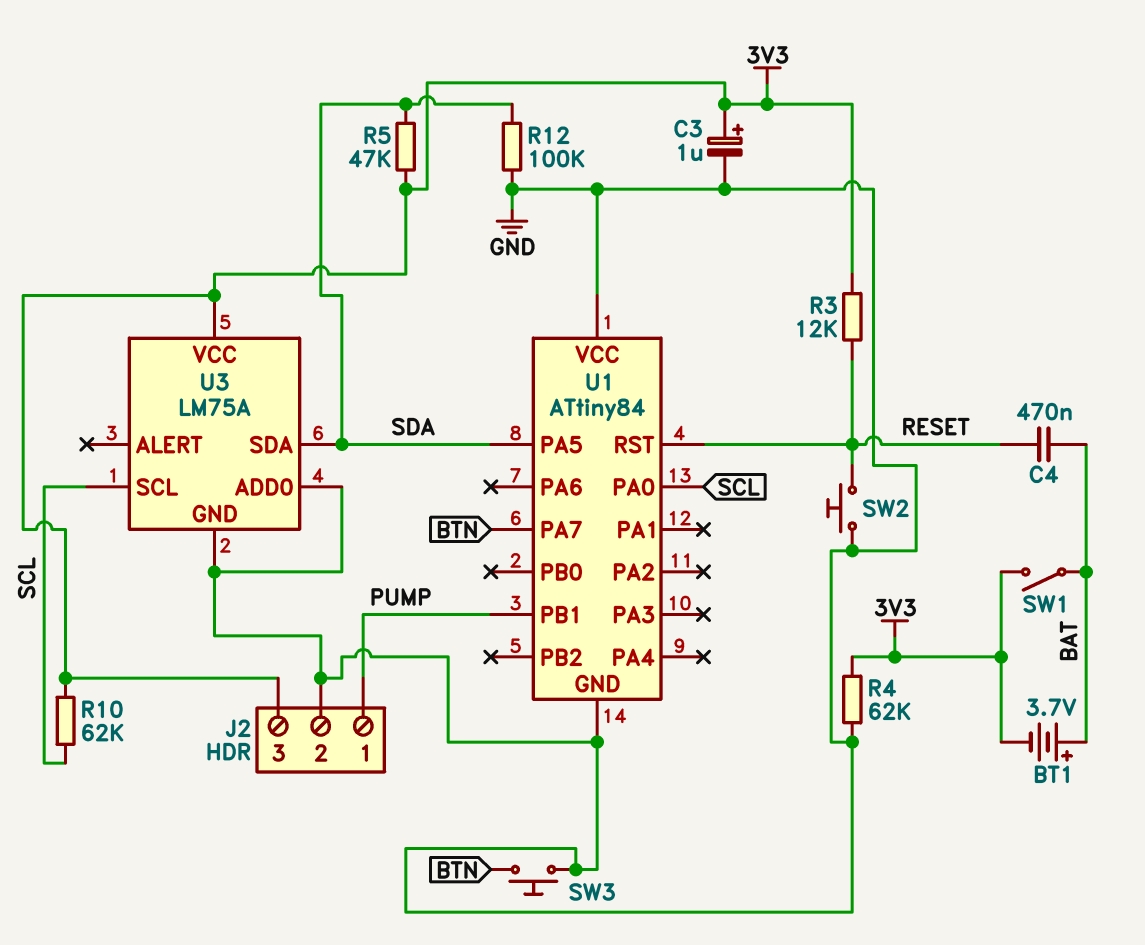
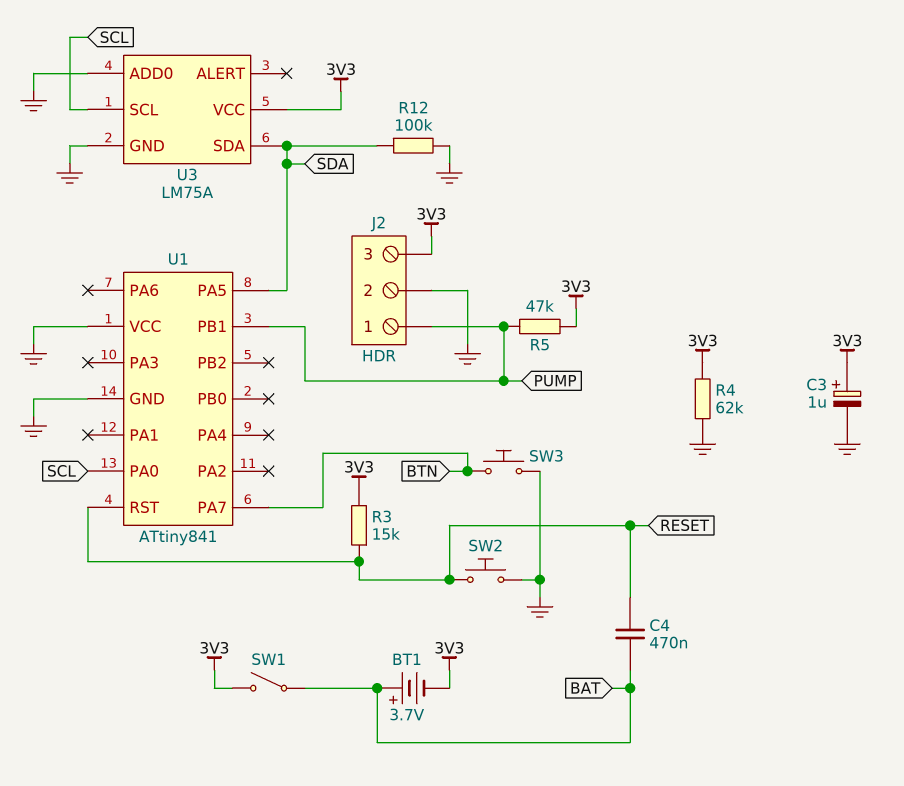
R3: 12k (3V3, RESET) -> 15k (3V3, RESET)
R5: 47k (3V3, SDA) -> 47k (3V3, PUMP)
R10: 62k (3V3, SCL) -> none
U1: ATtiny84 -> ATtiny841

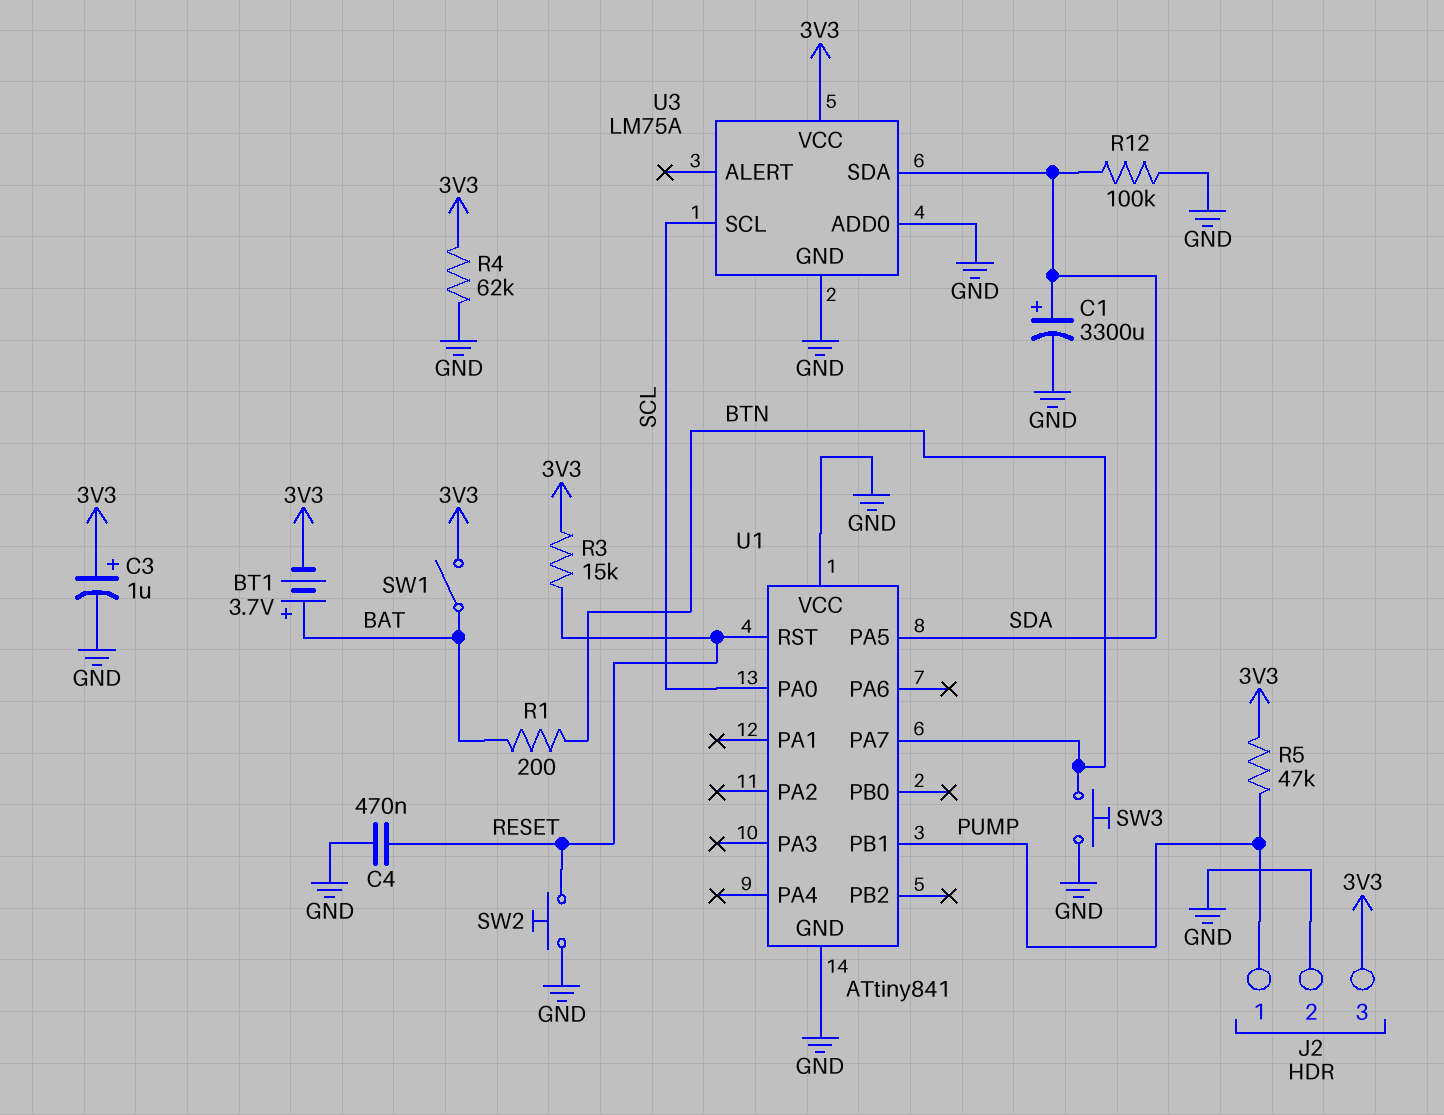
C1: none -> 3300uF (plus SDA, minus GND)
C4: 470nF (BAT, RESET) -> 470nF (GND, RESET)
R1: none -> 200 (BAT, BTN)

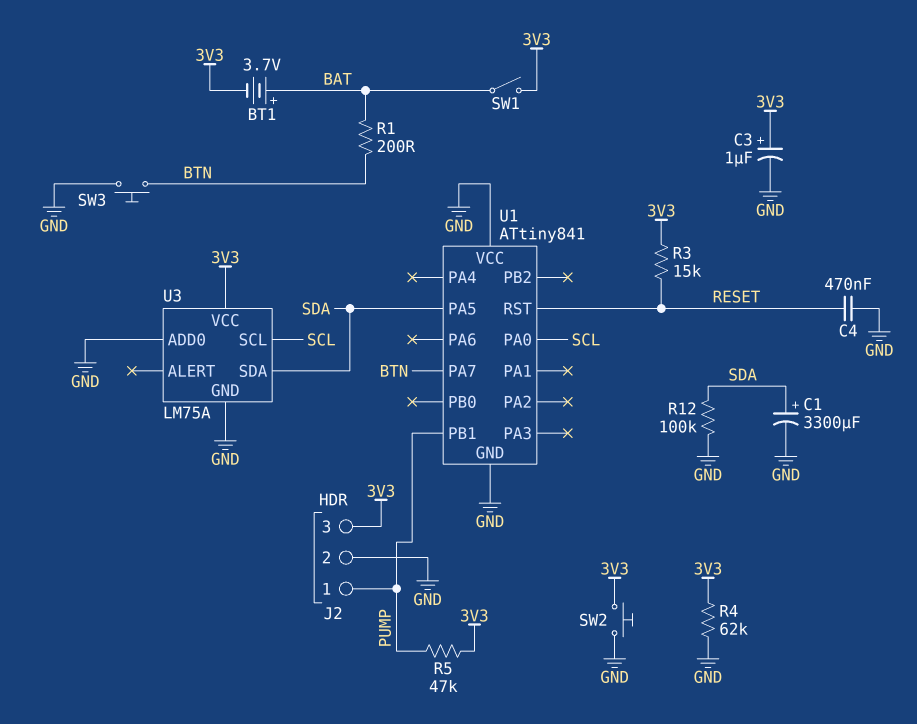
SW2: button (GND, RESET) -> button (3V3, GND)

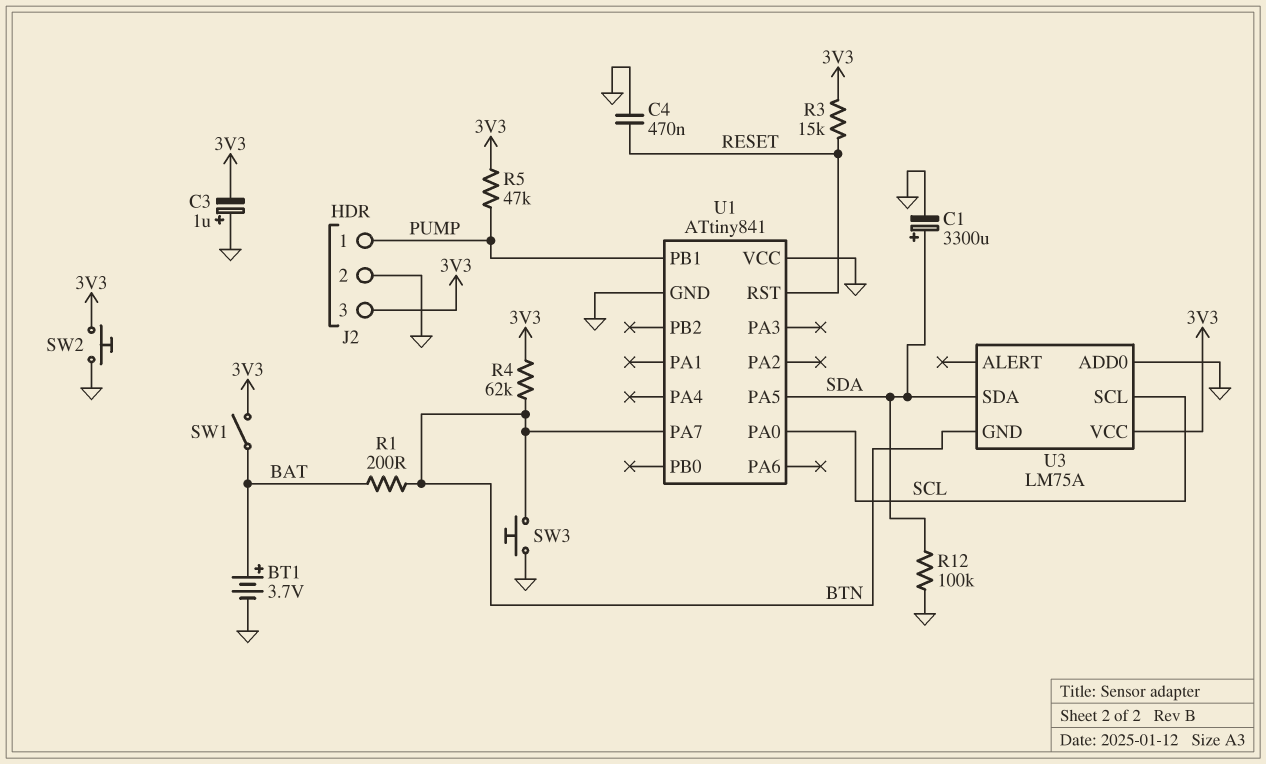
BT1: 3.7V (plus BAT, minus 3V3) -> 3.7V (plus BAT, minus GND)
C3: 1uF (plus 3V3, minus GND) -> 1uF (plus GND, minus 3V3)
R4: 62k (3V3, GND) -> 62k (3V3, BTN)
U3 pin GND: GND -> BTN

